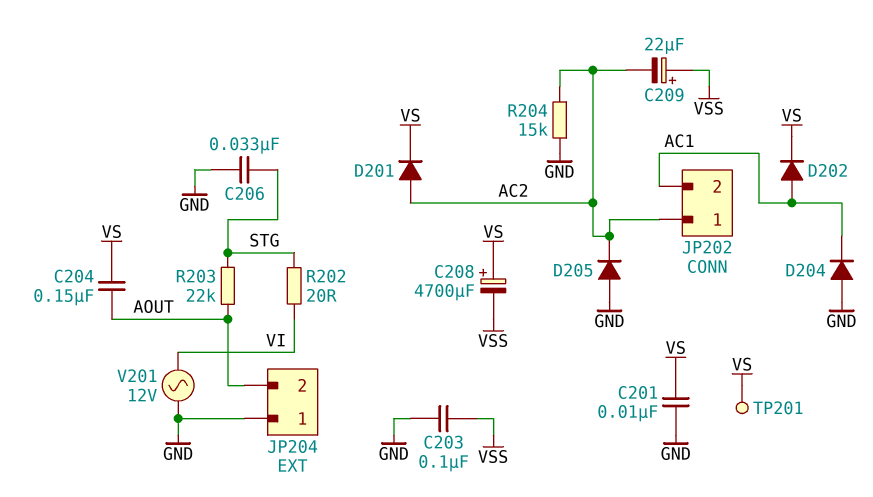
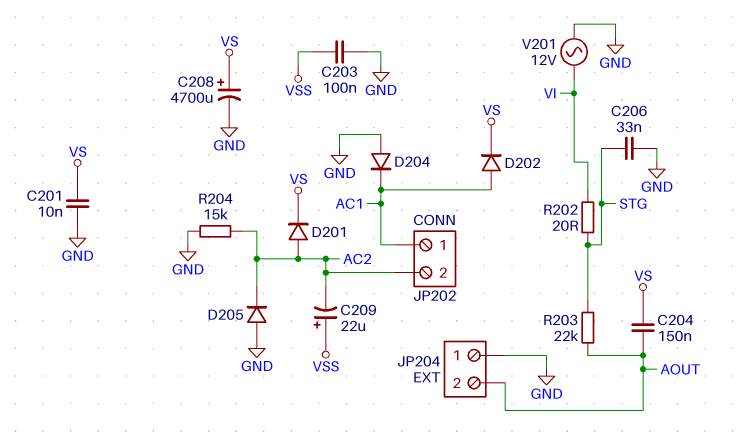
C208: 4700uF (plus VS, minus VSS) -> 4700uF (plus VS, minus GND)
JP202 pin 1: AC2 -> AC1
JP202 pin 2: AC1 -> AC2
TP201: test point (VS) -> none

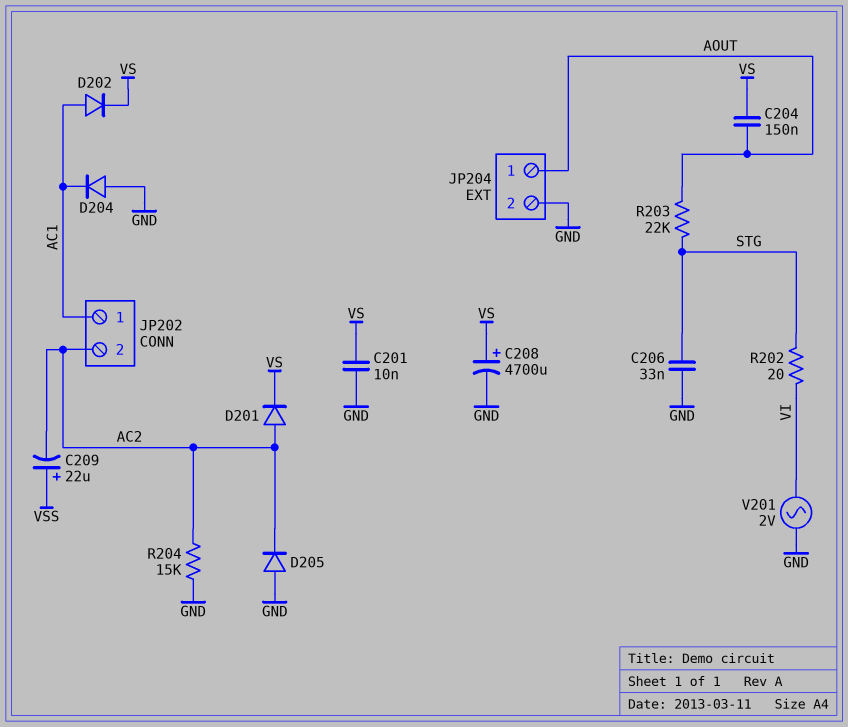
C203: 100nF (GND, VSS) -> none
JP204 pin 1: GND -> AOUT
JP204 pin 2: AOUT -> GND
V201: AC 12V (GND, VI) -> AC 2V (GND, VI)

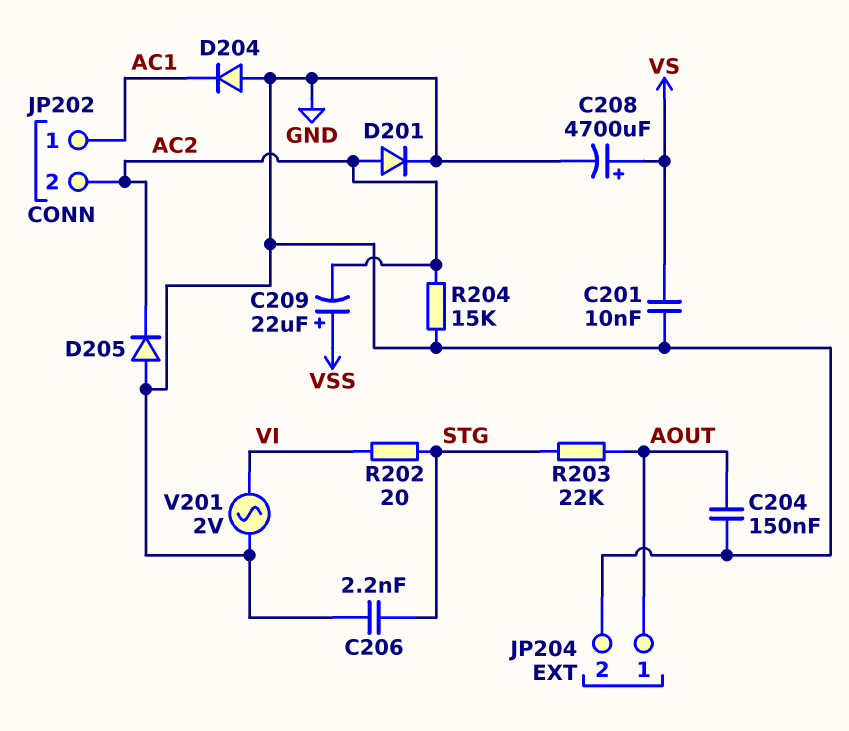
C204: 150nF (AOUT, VS) -> 150nF (AOUT, GND)
C206: 33nF (GND, STG) -> 2.2nF (GND, STG)
D201: diode (A AC2, K VS) -> diode (A AC2, K GND)
D202: diode (A AC1, K VS) -> none

